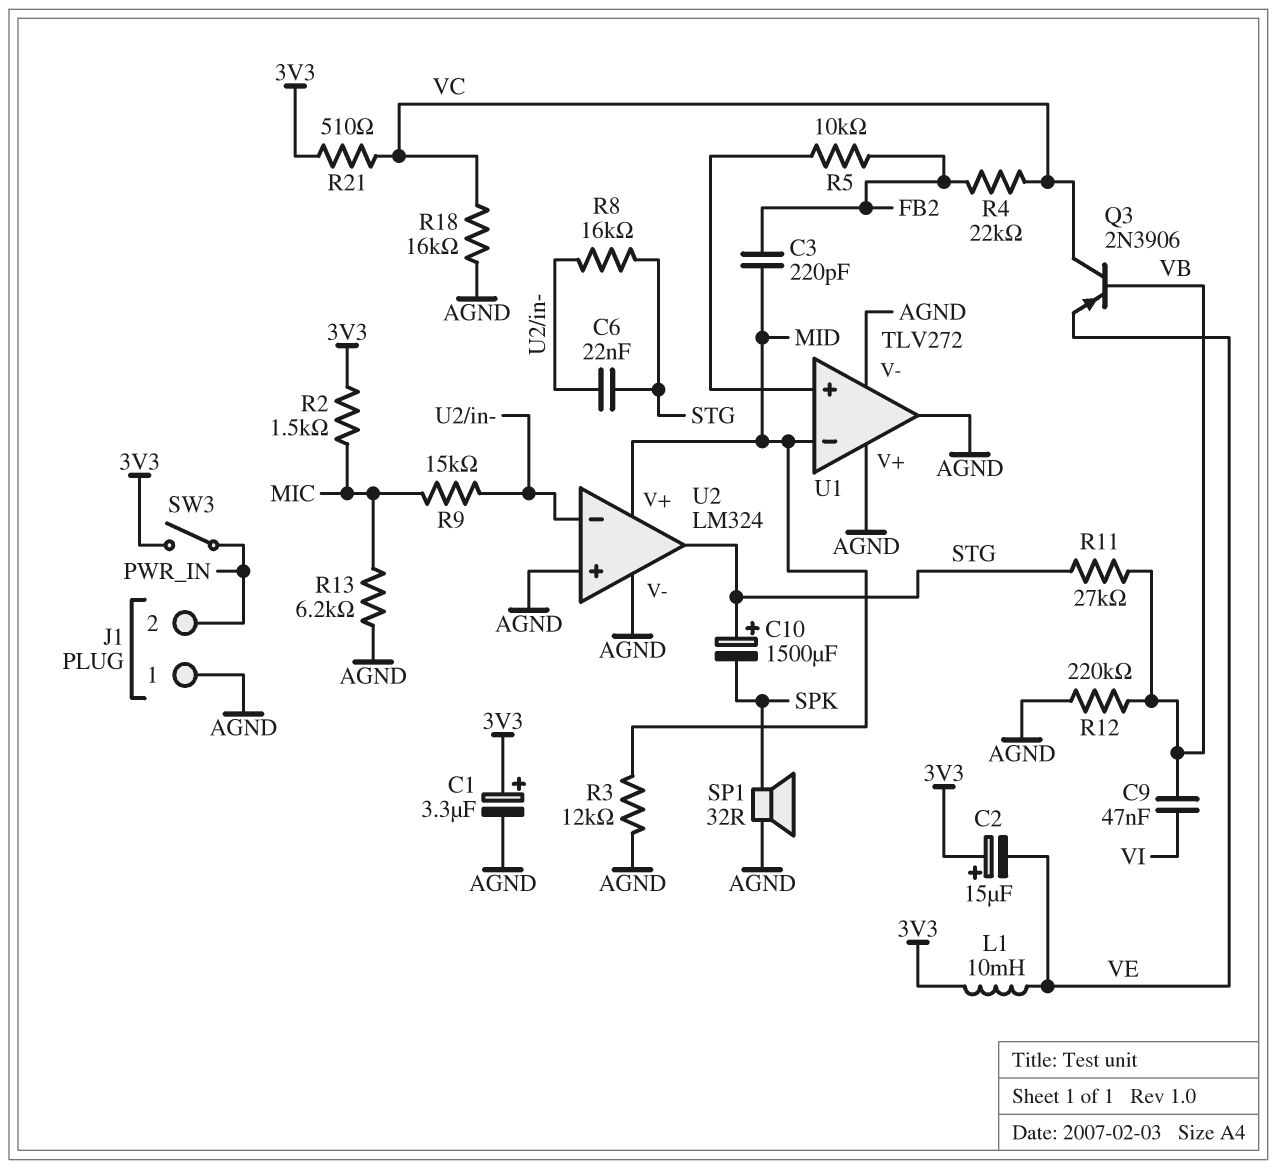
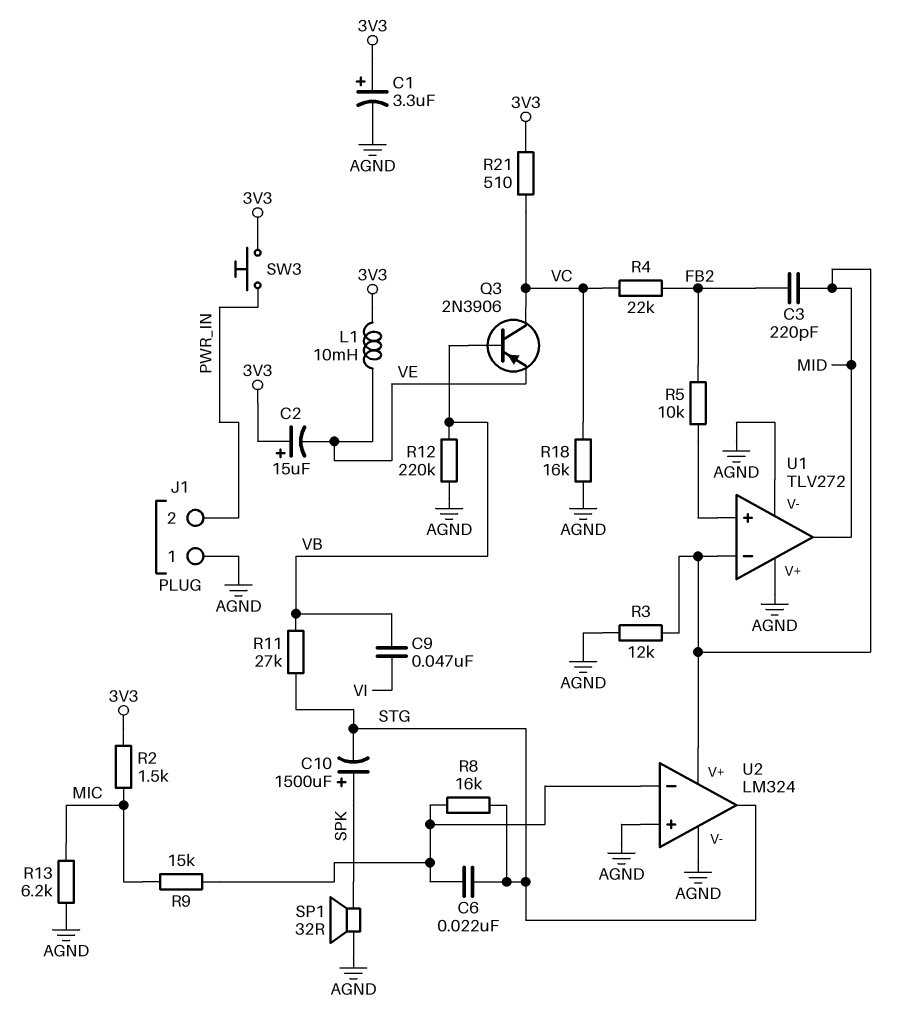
C10: 1500uF (plus STG, minus SPK) -> 1500uF (plus SPK, minus STG)
SW3: switch (3V3, PWR_IN) -> button (3V3, PWR_IN)
U1 pin out: AGND -> MID

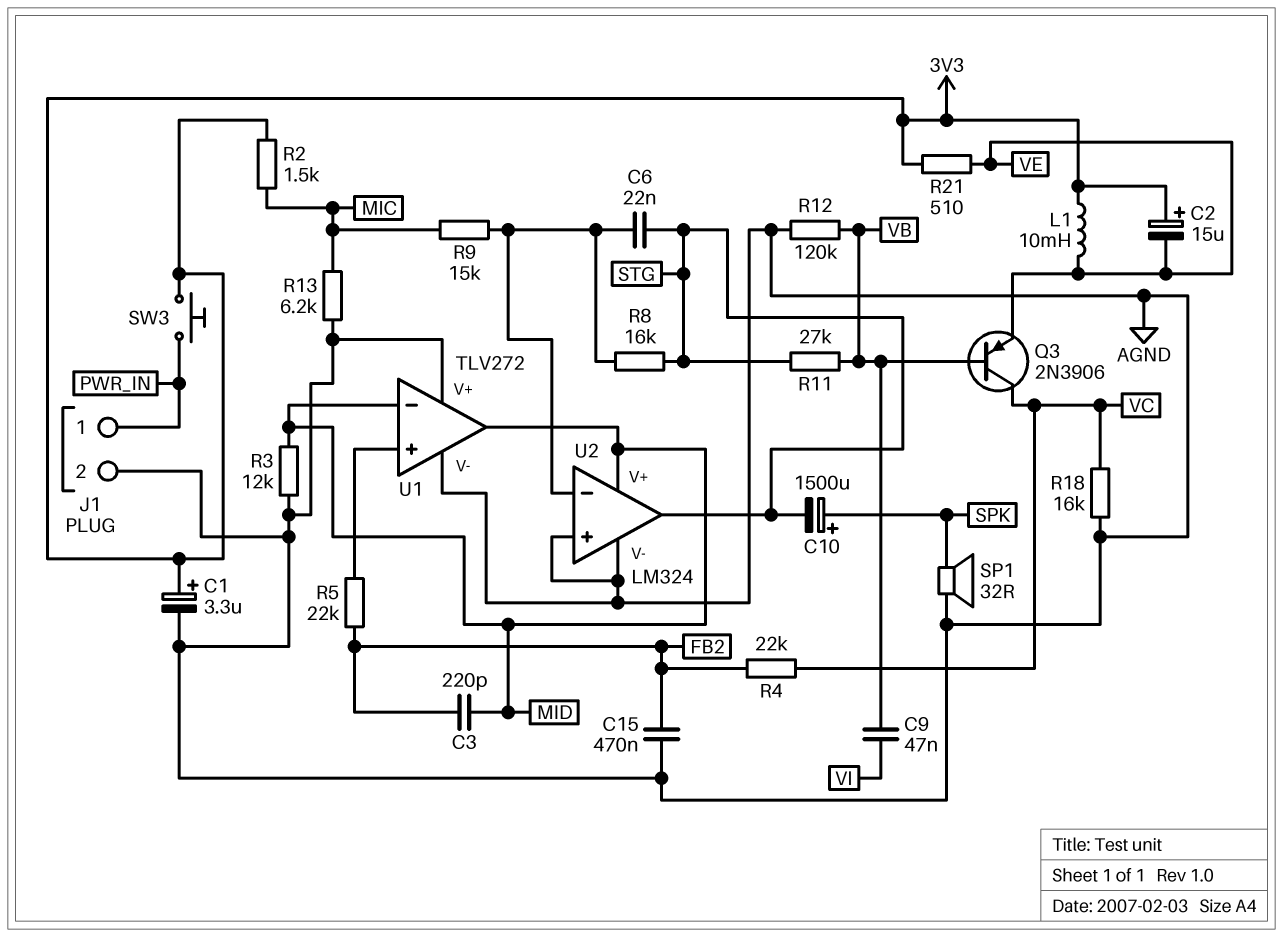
C15: none -> 470nF (AGND, FB2)
J1 pin 1: AGND -> PWR_IN
J1 pin 2: PWR_IN -> AGND
R5: 10k (FB2, U1/in+) -> 22k (FB2, U1/in+)
R12: 220k (AGND, VB) -> 120k (AGND, VB)
R21: 510 (3V3, VC) -> 510 (3V3, VE)

